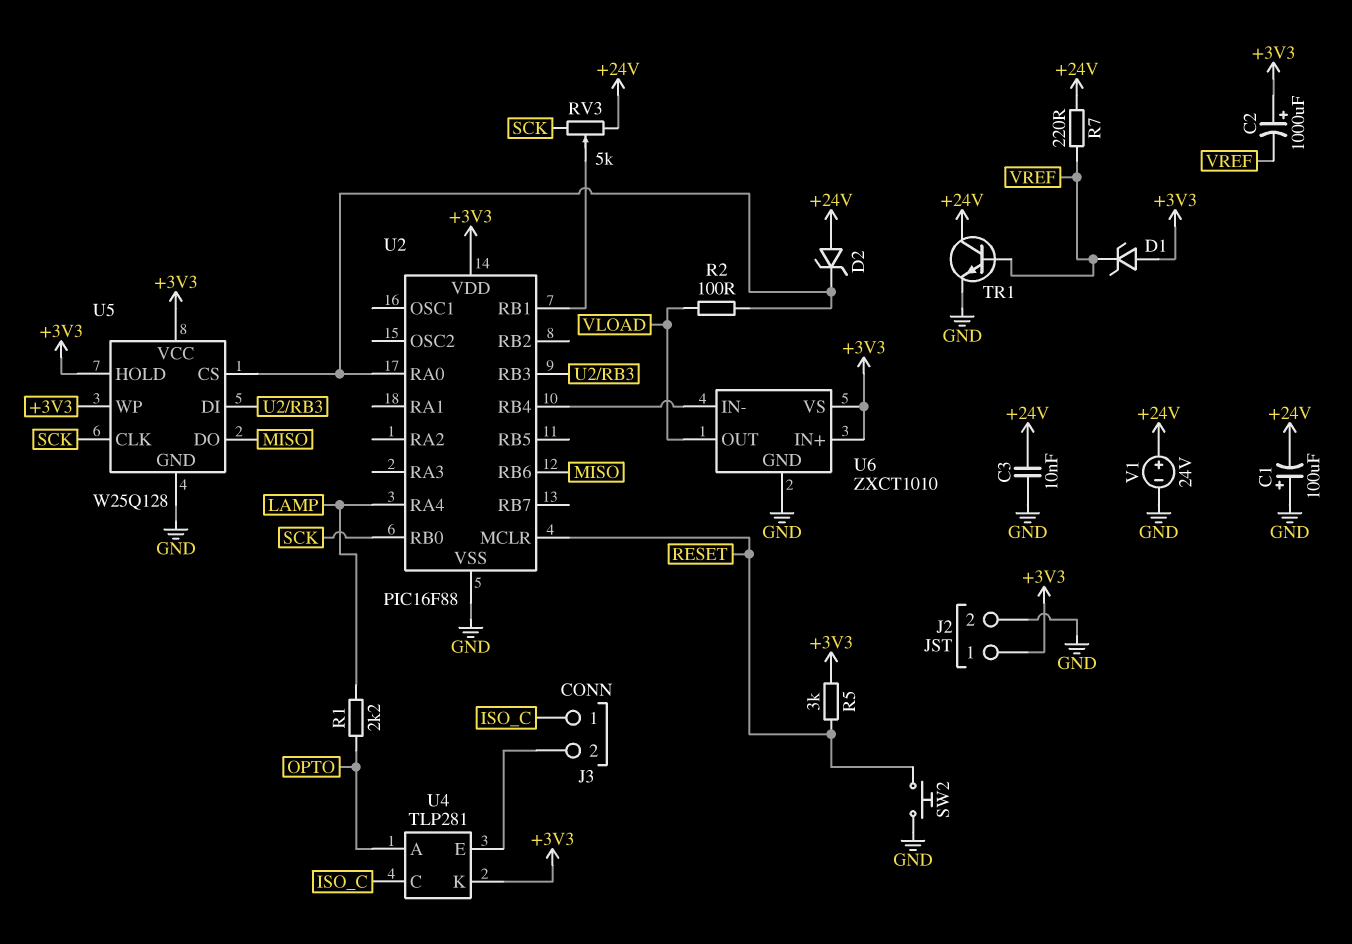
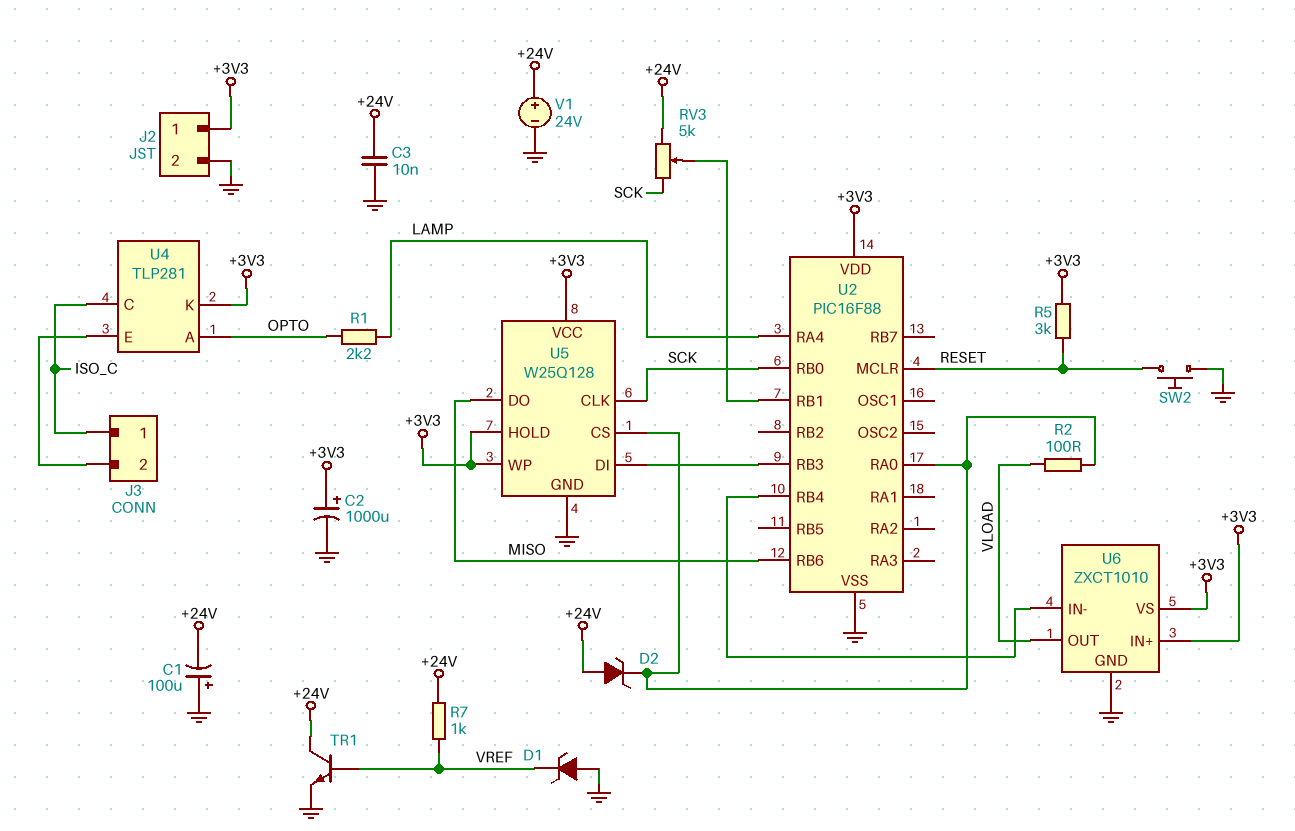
C2: 1000uF (plus +3V3, minus VREF) -> 1000uF (plus +3V3, minus GND)
D1: zener (A +3V3, K VREF) -> zener (A GND, K VREF)
R7: 220 (+24V, VREF) -> 1k (+24V, VREF)

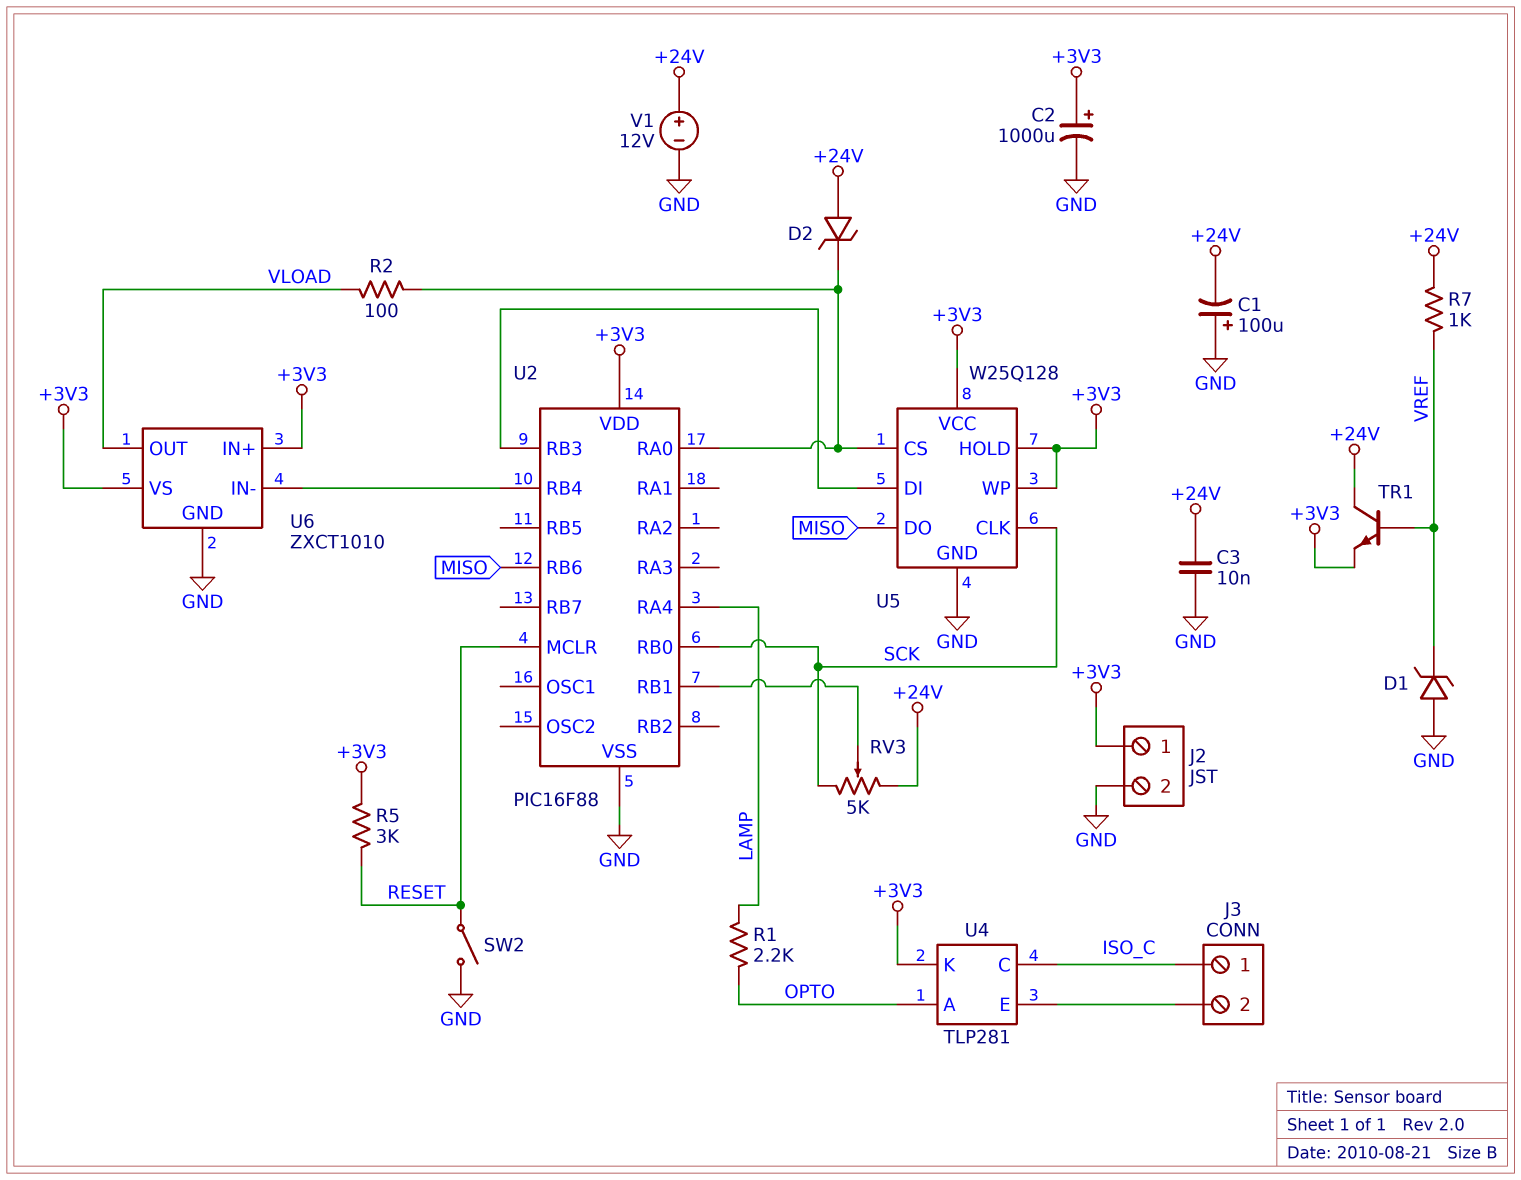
SW2: button (GND, RESET) -> switch (GND, RESET)
TR1: NPN (B VREF, C +24V, E GND) -> NPN (B VREF, C +24V, E +3V3)
V1: 24V (plus +24V, minus GND) -> 12V (plus +24V, minus GND)

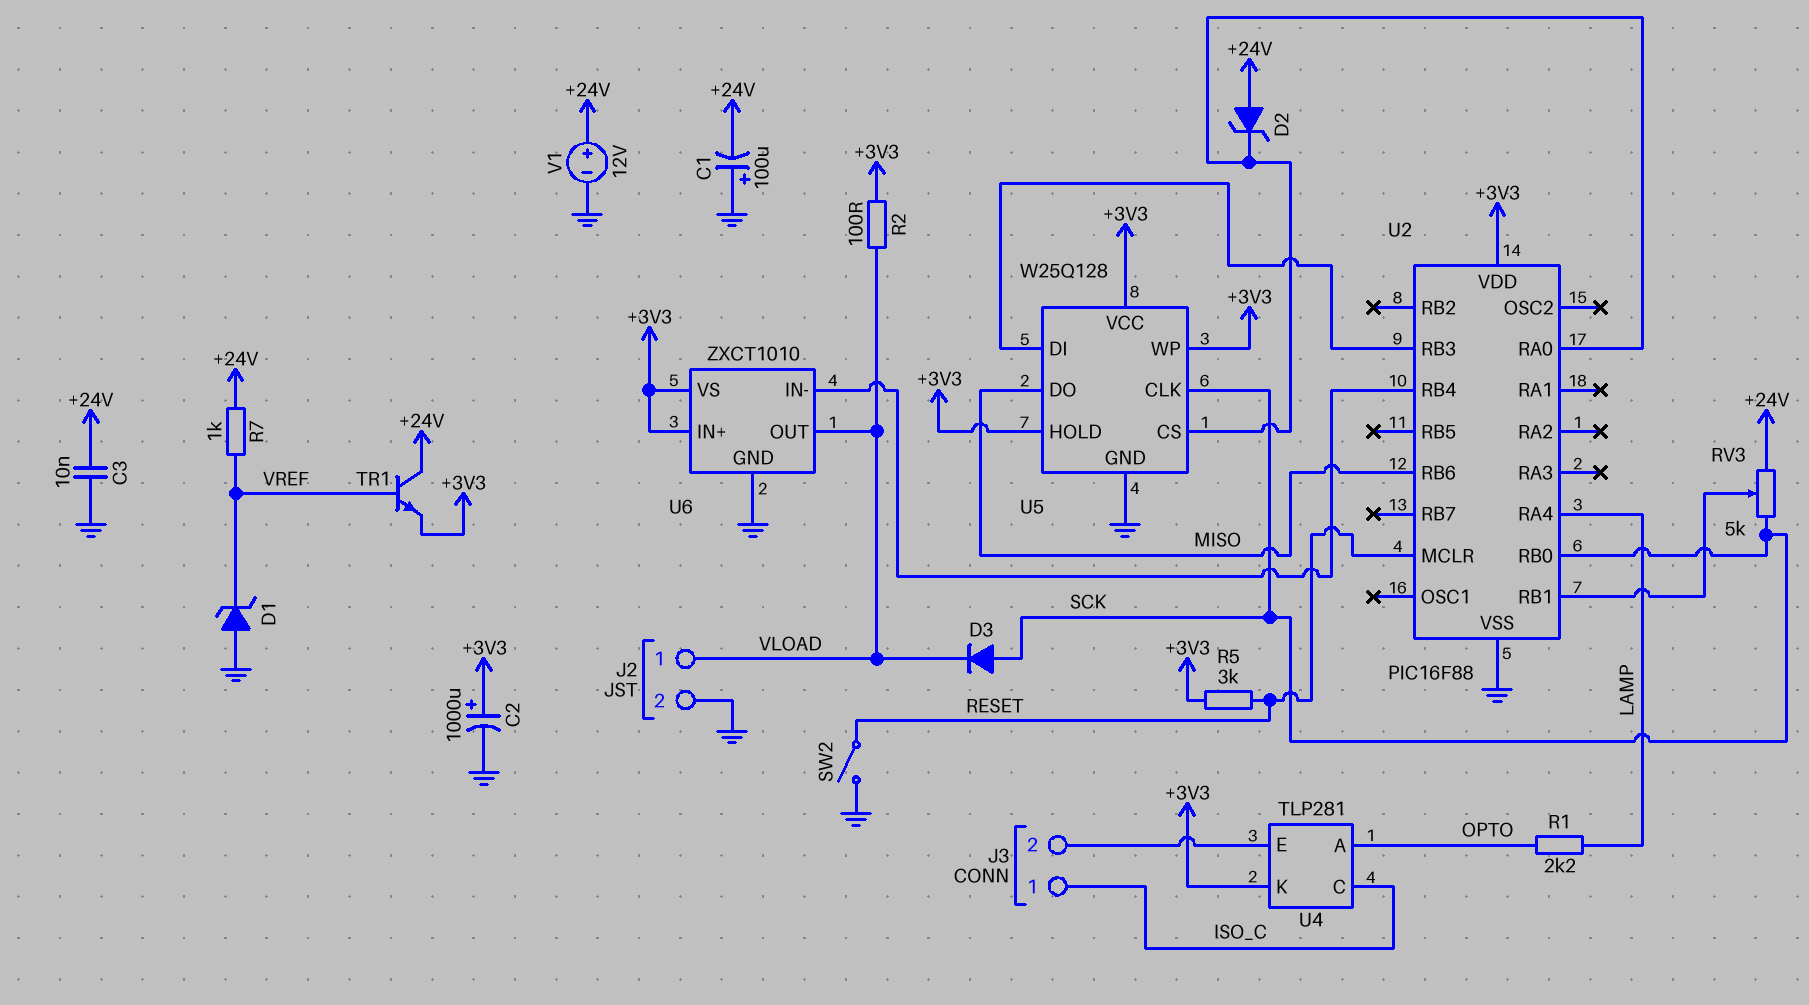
D3: none -> diode (A SCK, K VLOAD)
J2 pin 1: +3V3 -> VLOAD
R2: 100 (U2/RA0, VLOAD) -> 100 (+3V3, VLOAD)

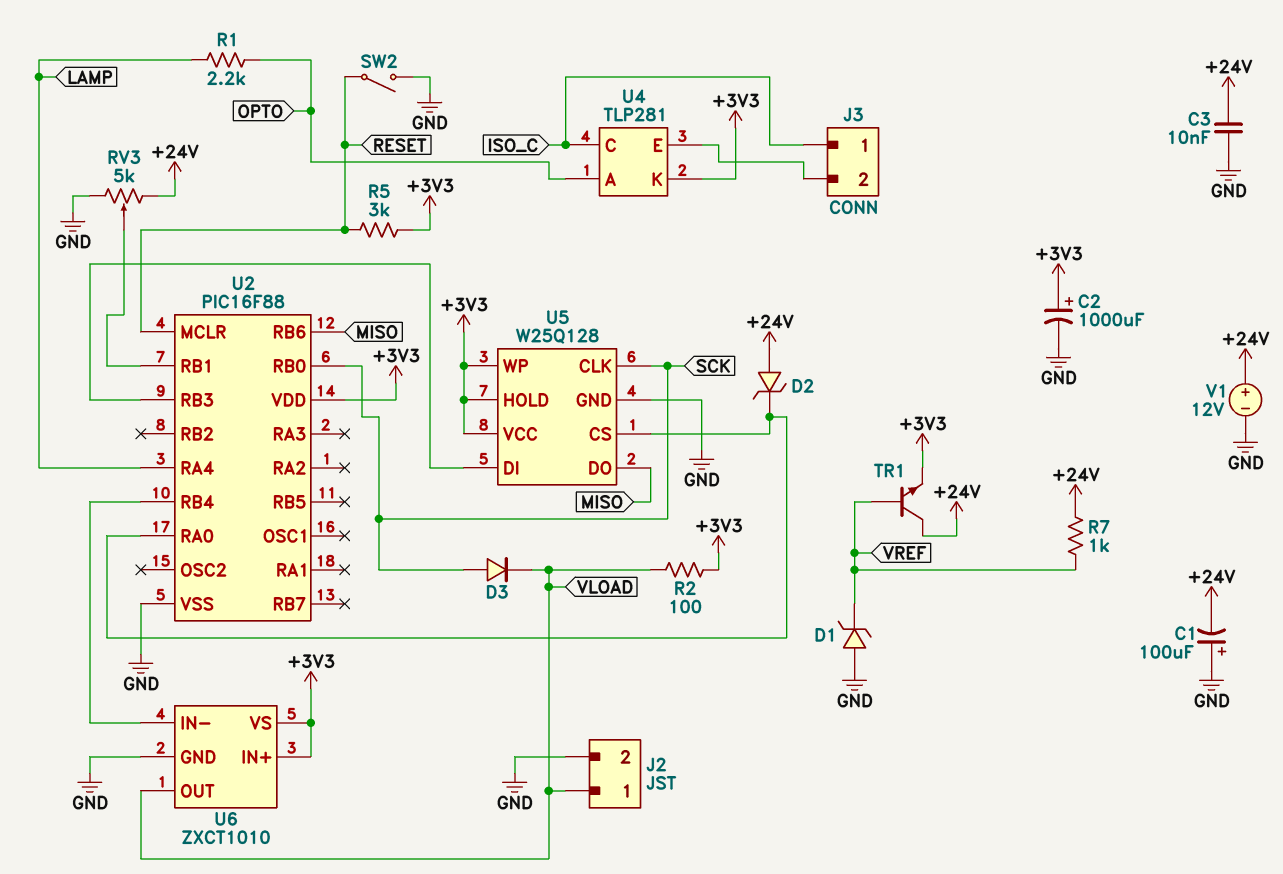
RV3: 5k (+24V, SCK, wiper U2/RB1) -> 5k (+24V, GND, wiper U2/RB1)

